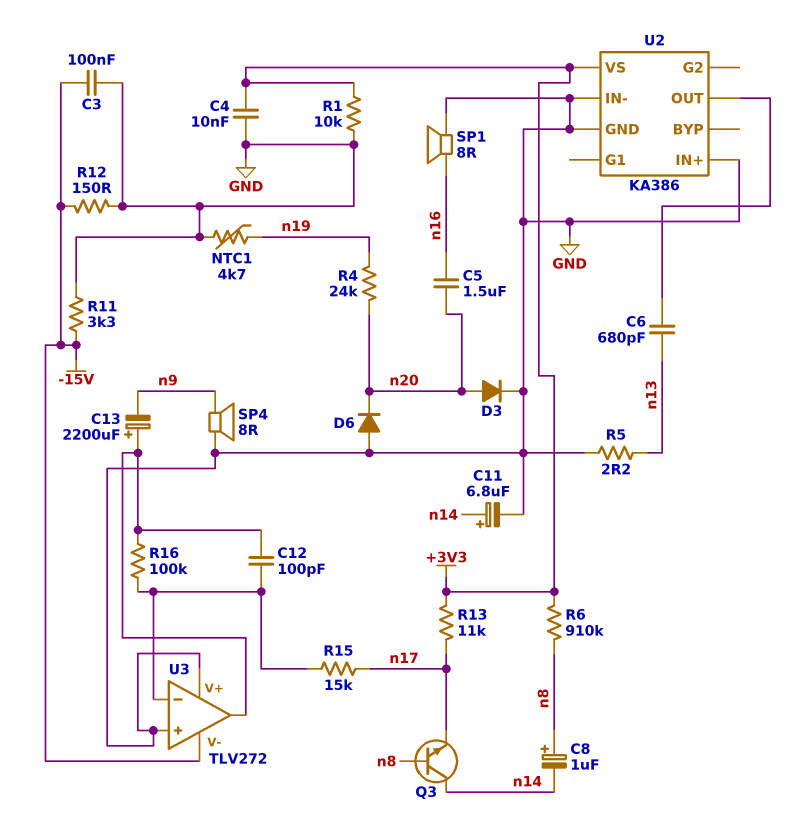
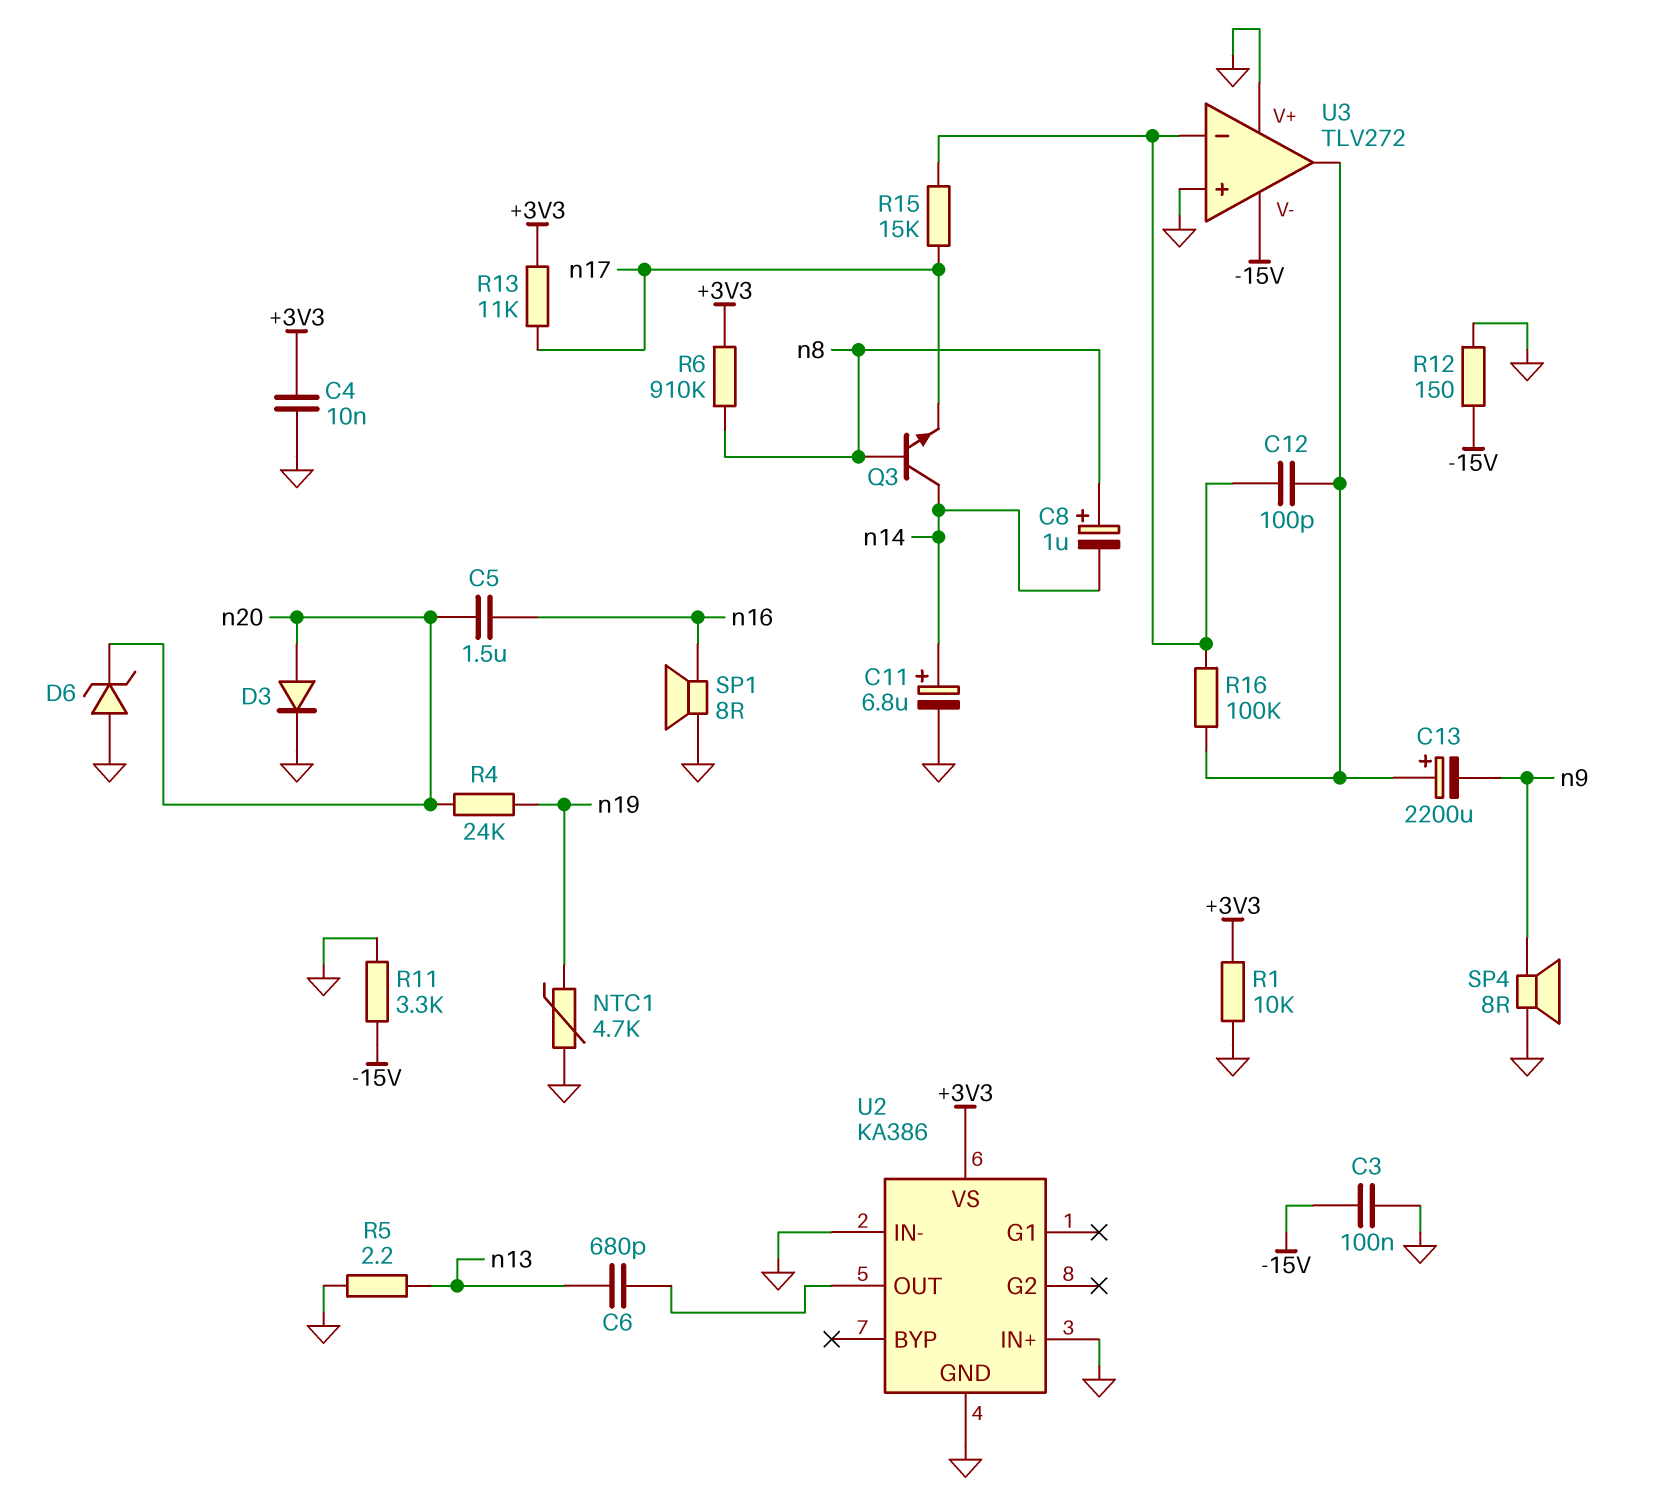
D6: diode (A GND, K n20) -> zener (A GND, K n20)

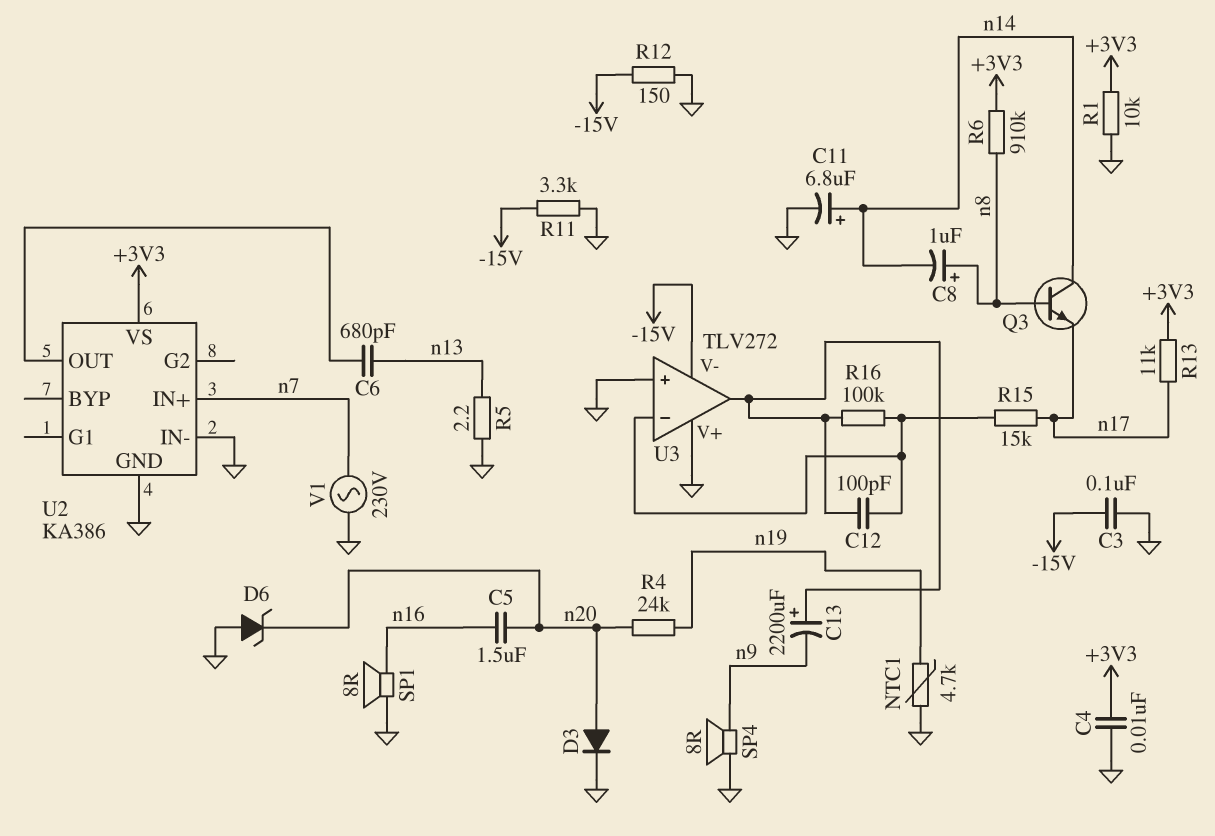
U2 pin IN+: GND -> n7
V1: none -> AC 230V (GND, n7)

